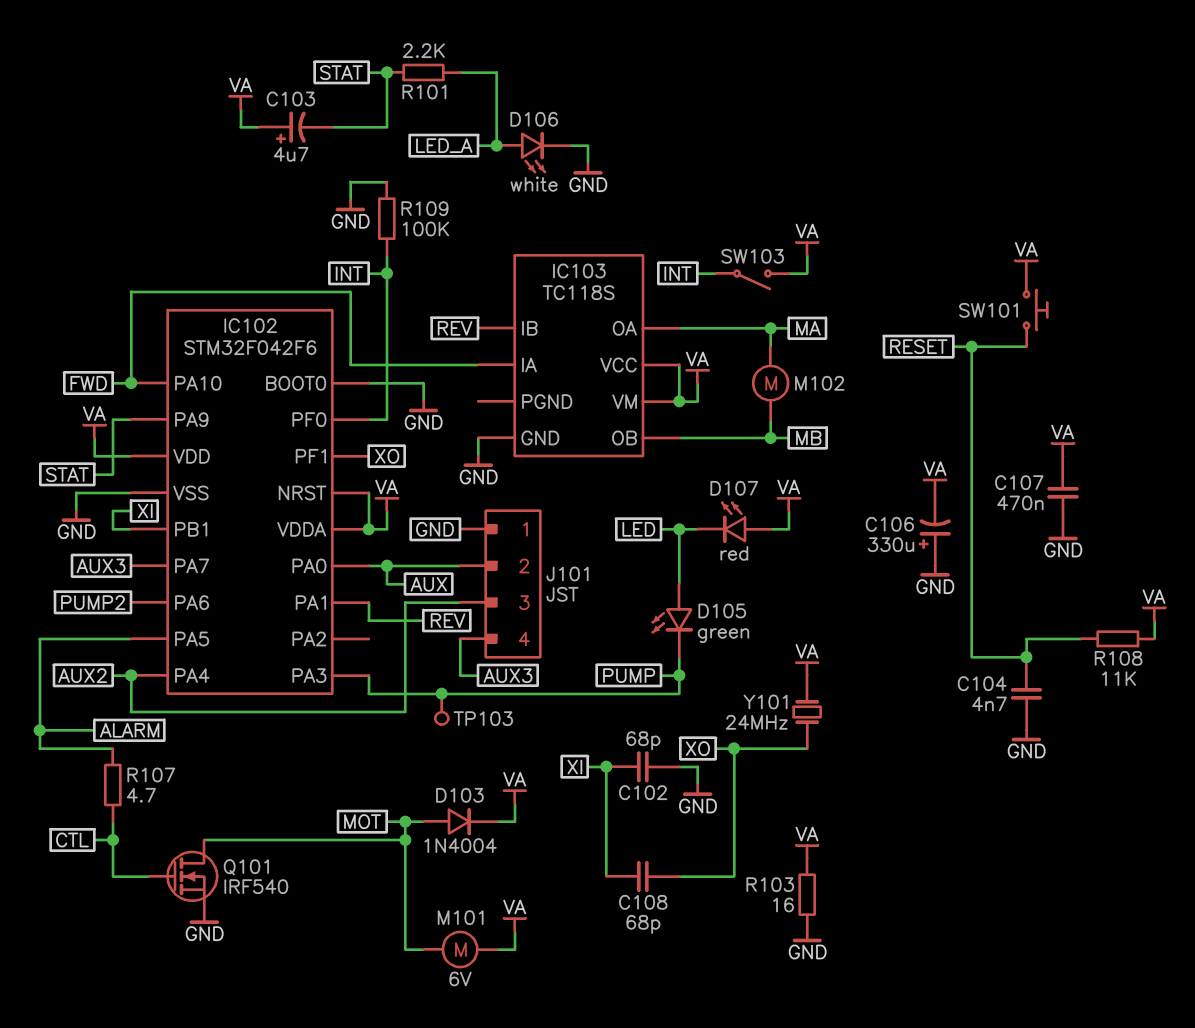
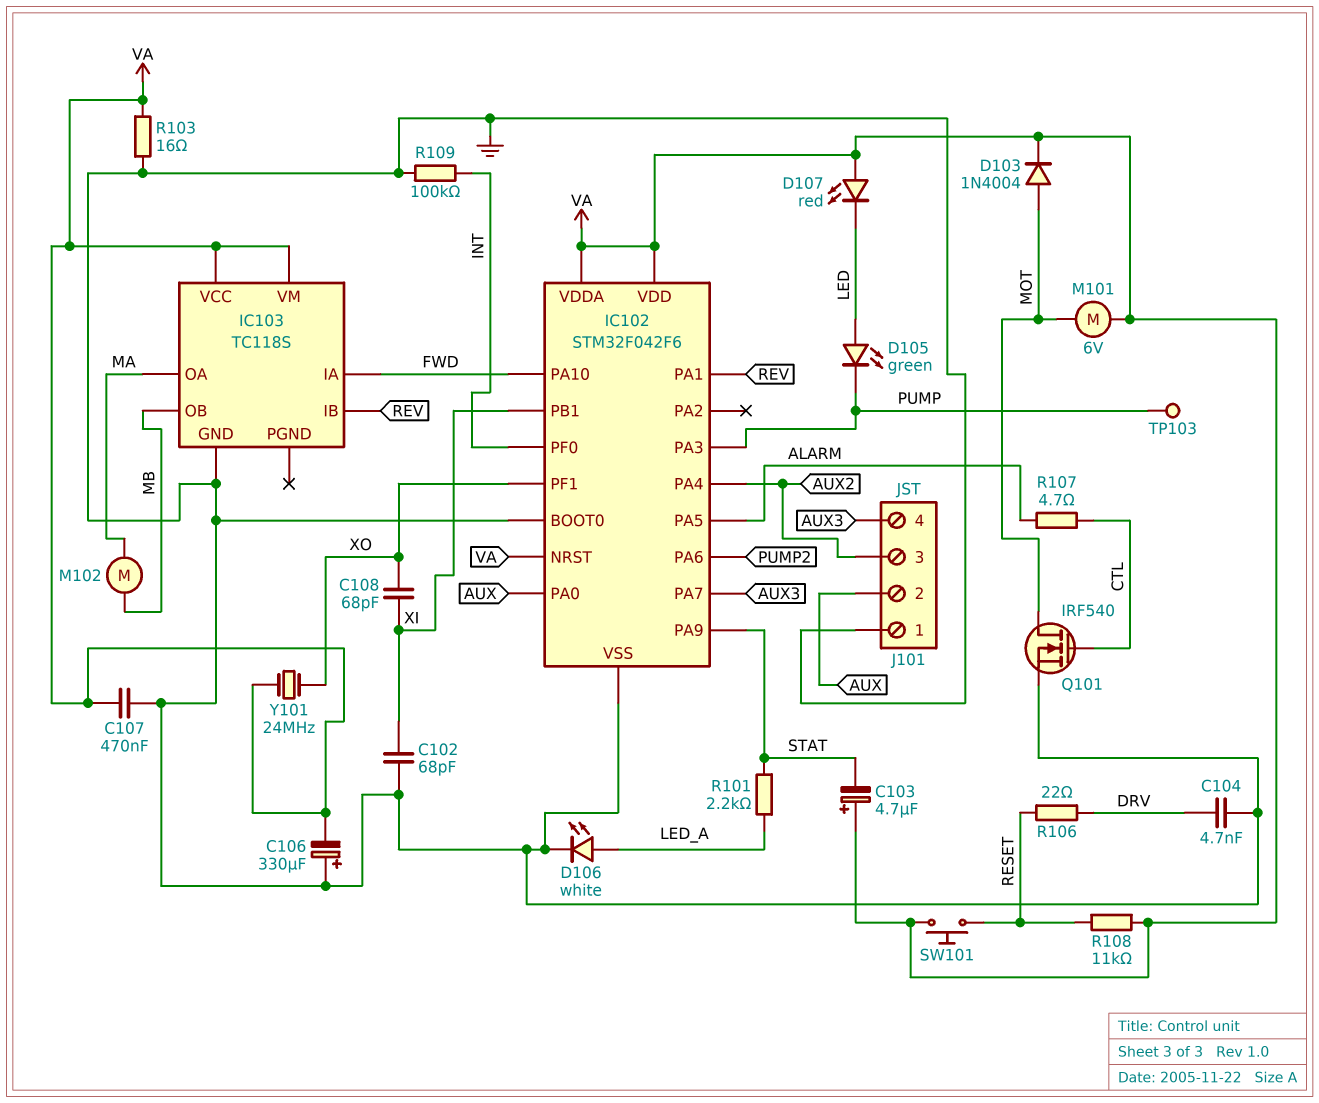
C104: 4.7nF (GND, RESET) -> 4.7nF (DRV, GND)
R106: none -> 22 (DRV, RESET)
SW103: switch (INT, VA) -> none

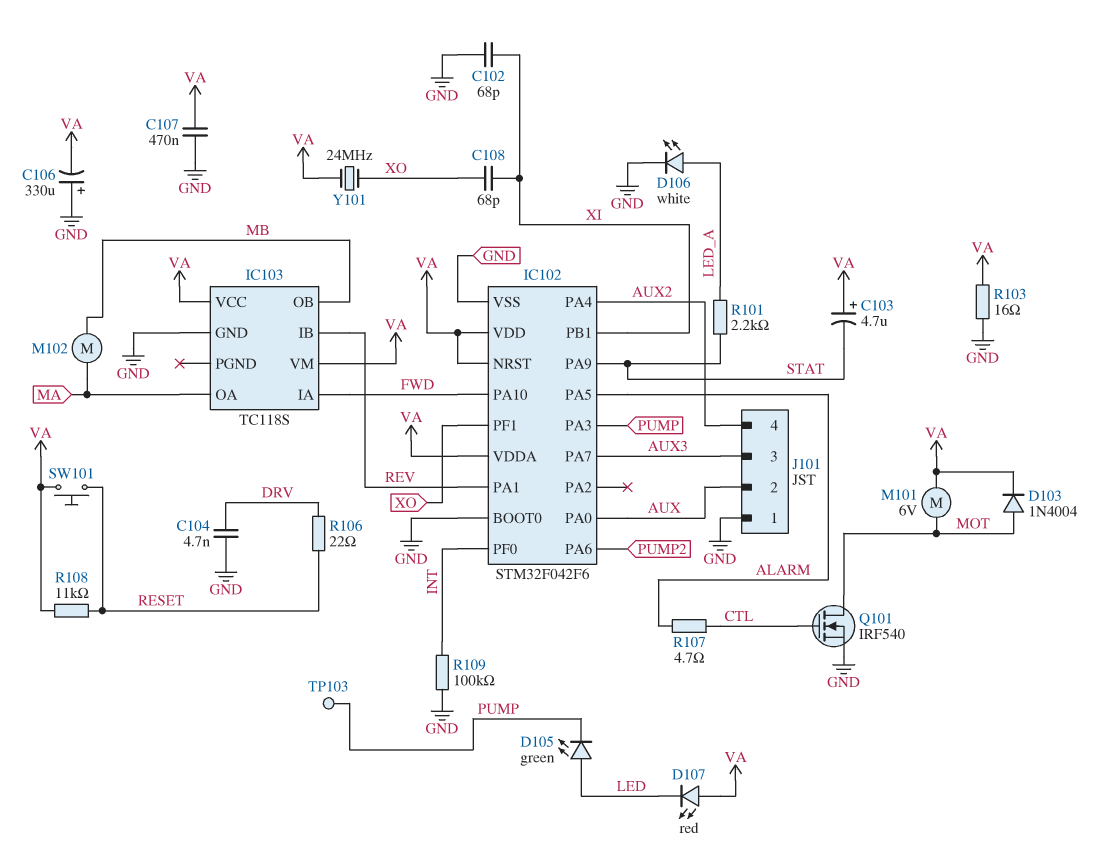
J101 pin 3: AUX2 -> AUX3
J101 pin 4: AUX3 -> AUX2

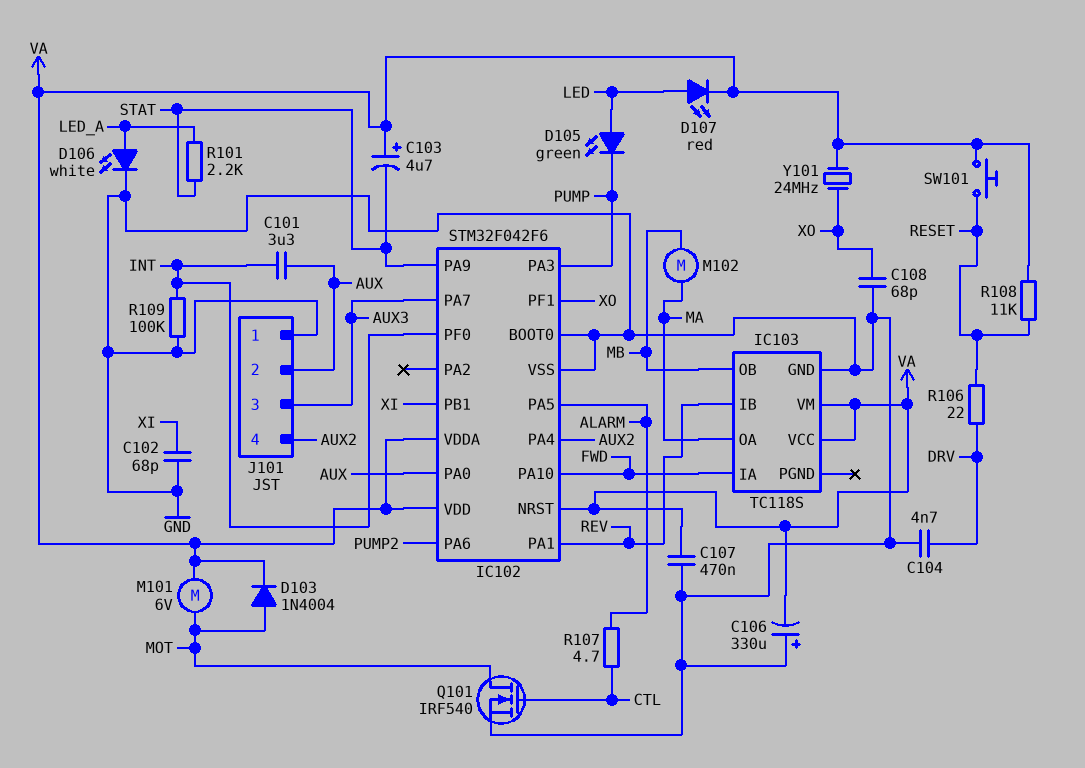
C101: none -> 3.3uF (AUX, INT)
C108: 68pF (XI, XO) -> 68pF (GND, XO)
D107: LED red (A VA, K LED) -> LED red (A LED, K VA)
R103: 16 (GND, VA) -> none
TP103: test point (PUMP) -> none

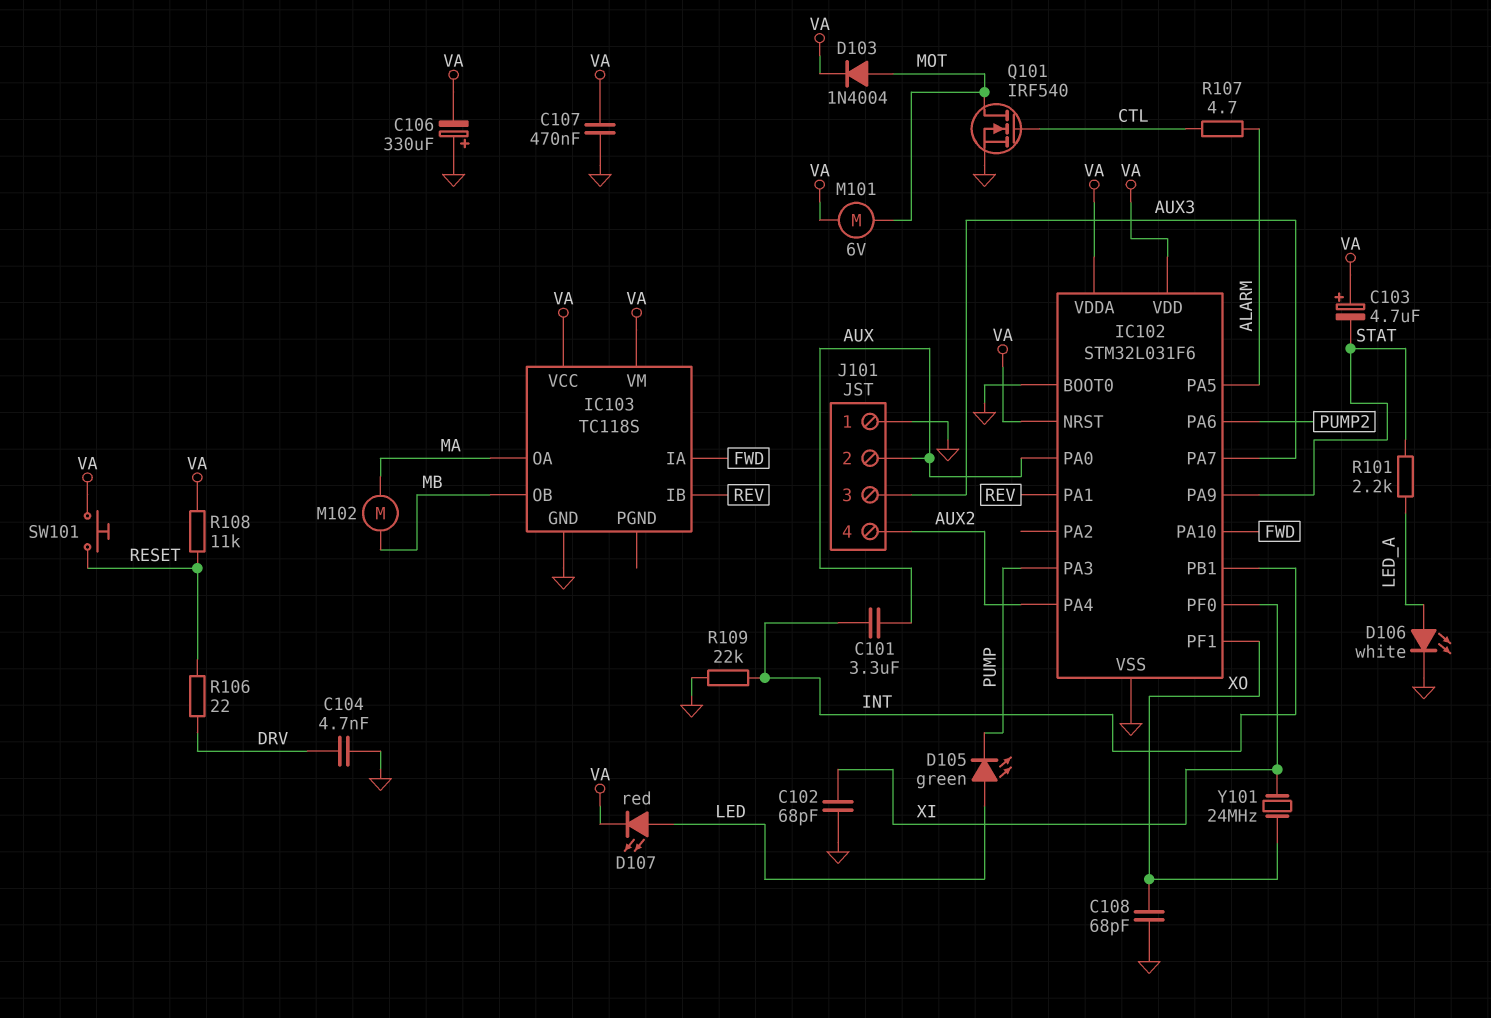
IC102: STM32F042F6 -> STM32L031F6
IC102 pin PB1: XI -> INT
IC102 pin PF0: INT -> XI
R109: 100k (GND, INT) -> 22k (GND, INT)
Y101: 24MHz (VA, XO) -> 24MHz (XI, XO)

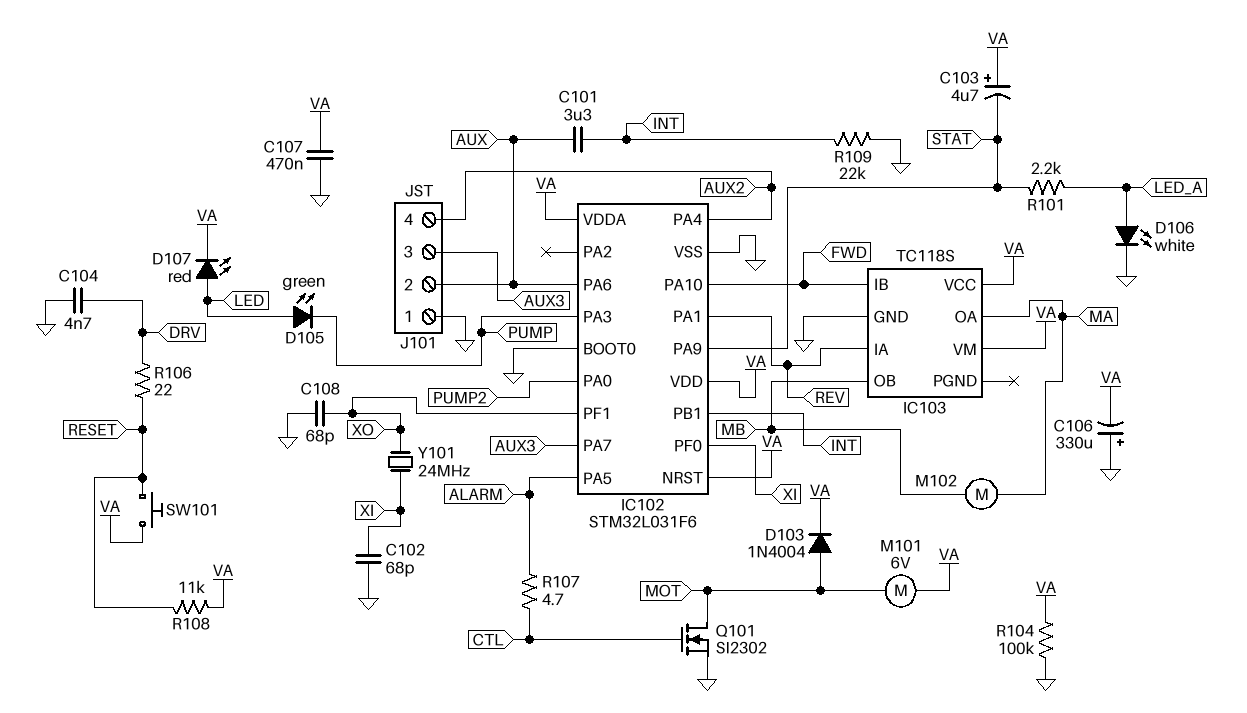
IC102 pin PA0: AUX -> PUMP2
IC102 pin PA6: PUMP2 -> AUX
IC103 pin IA: FWD -> REV
IC103 pin IB: REV -> FWD
Q101: NMOS IRF540 (G CTL, D MOT, S GND) -> NMOS SI2302 (G CTL, D MOT, S GND)
R104: none -> 100k (GND, VA)

